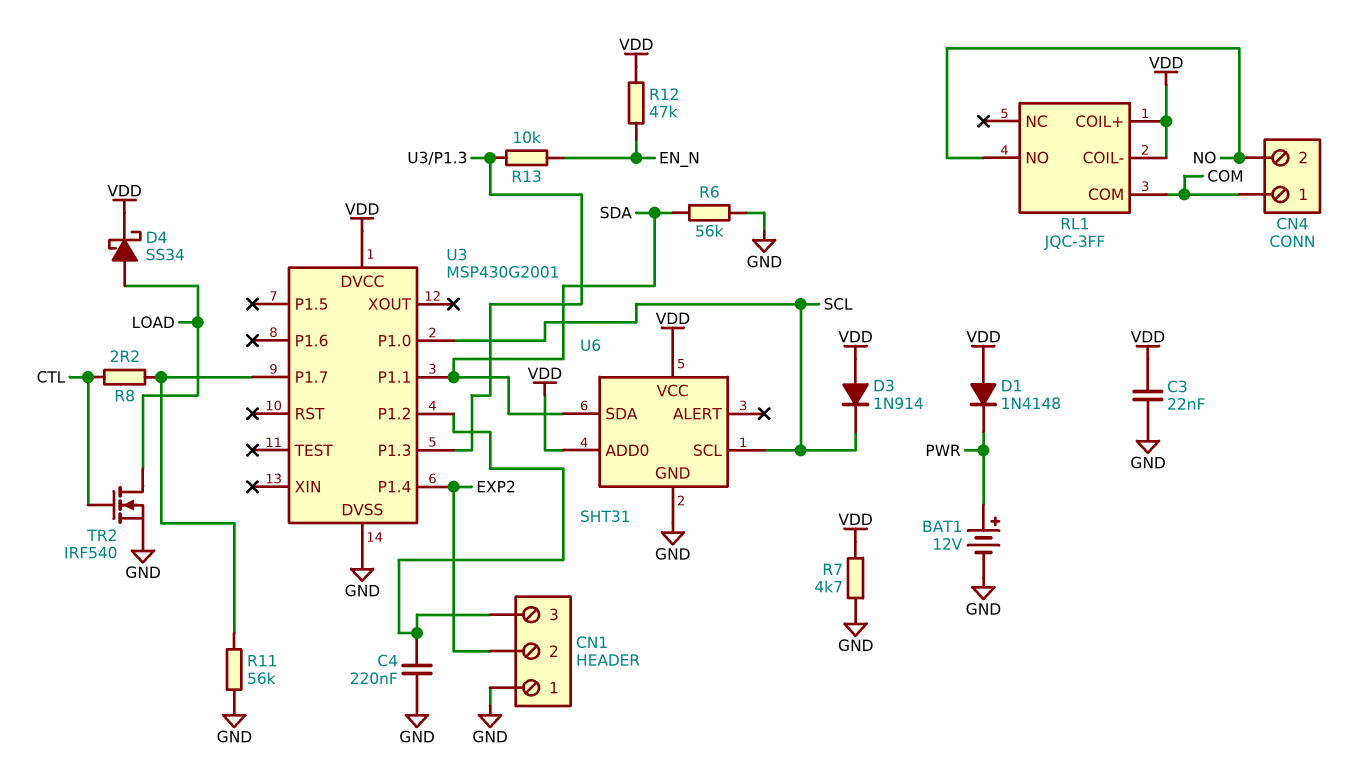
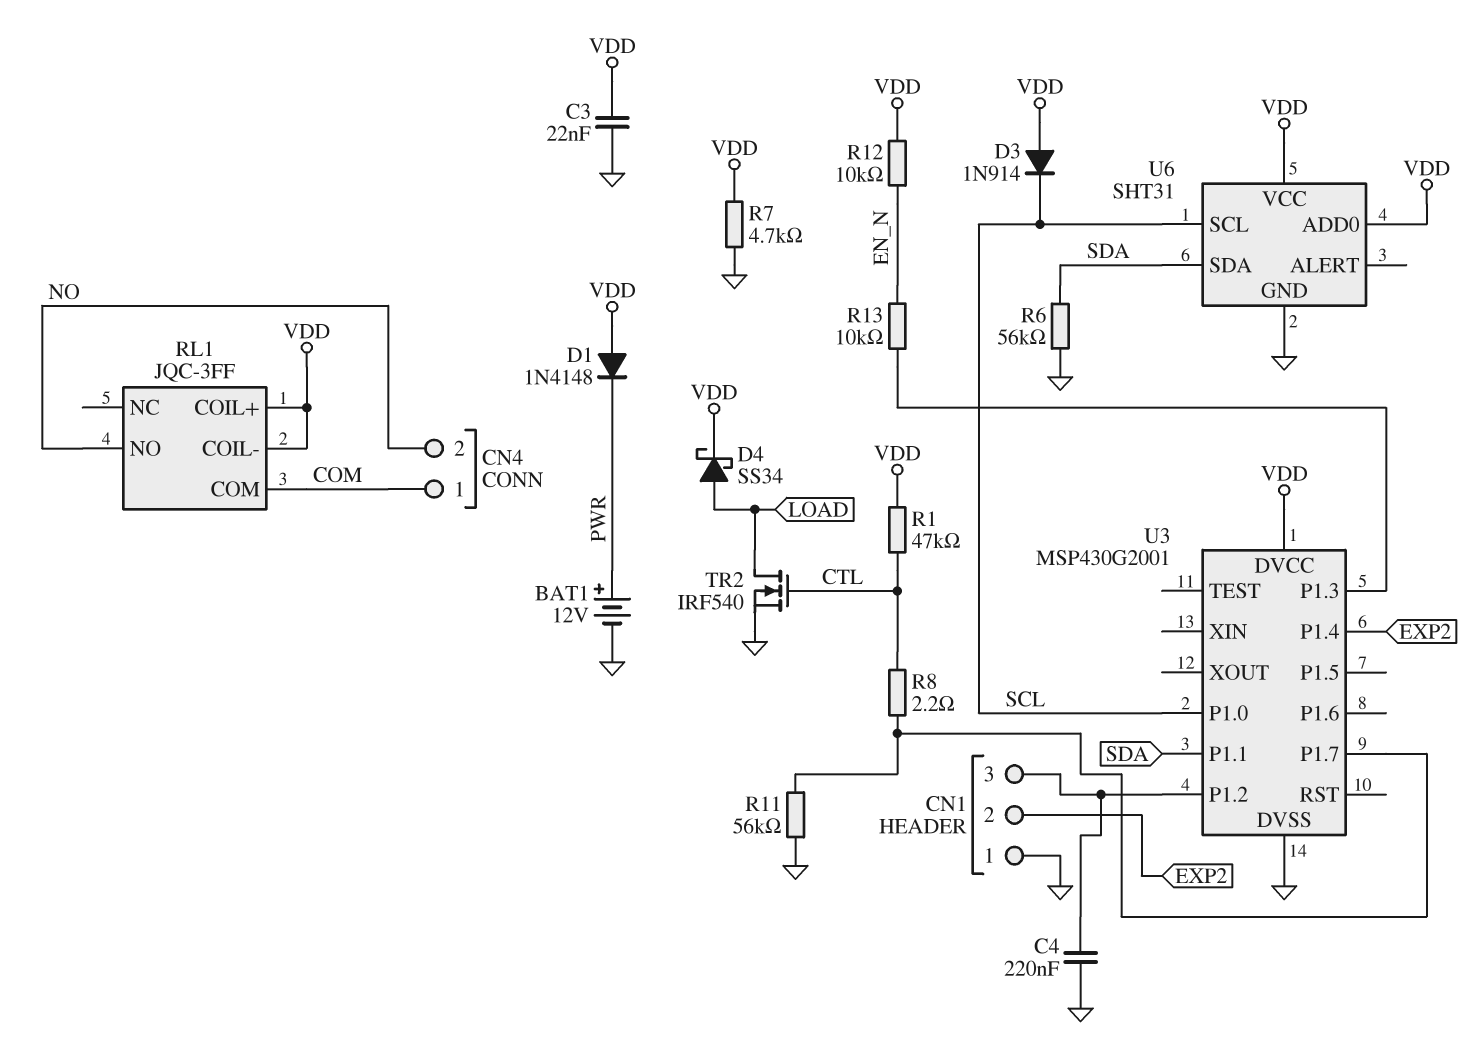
R1: none -> 47k (CTL, VDD)
R12: 47k (EN_N, VDD) -> 10k (EN_N, VDD)

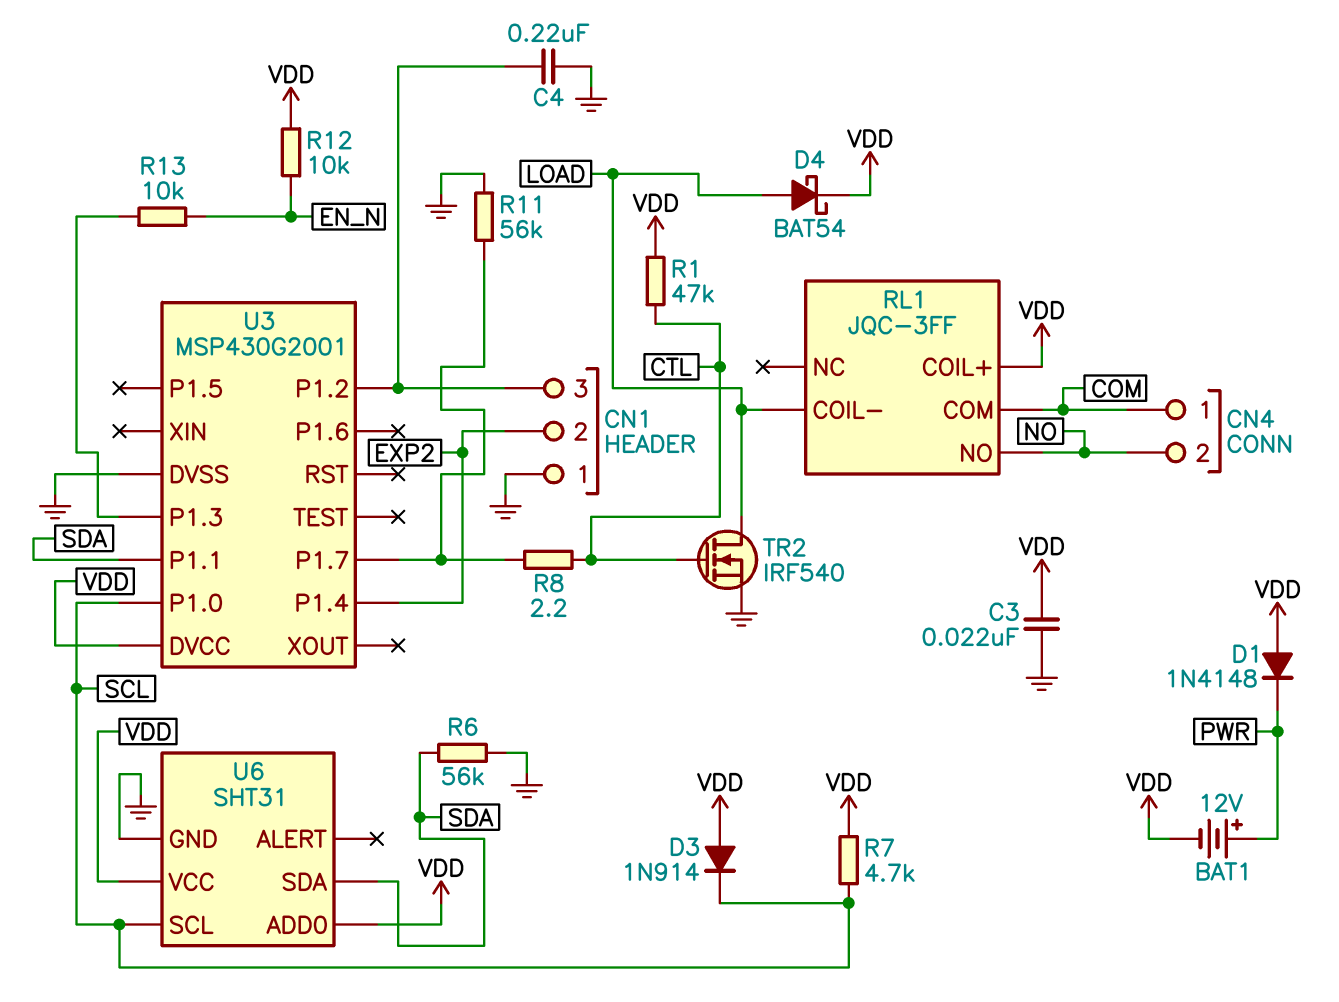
BAT1: 12V (plus PWR, minus GND) -> 12V (plus PWR, minus VDD)
D4: schottky SS34 (A LOAD, K VDD) -> schottky BAT54 (A LOAD, K VDD)
R7: 4.7k (GND, VDD) -> 4.7k (SCL, VDD)
RL1 pin COIL-: VDD -> LOAD

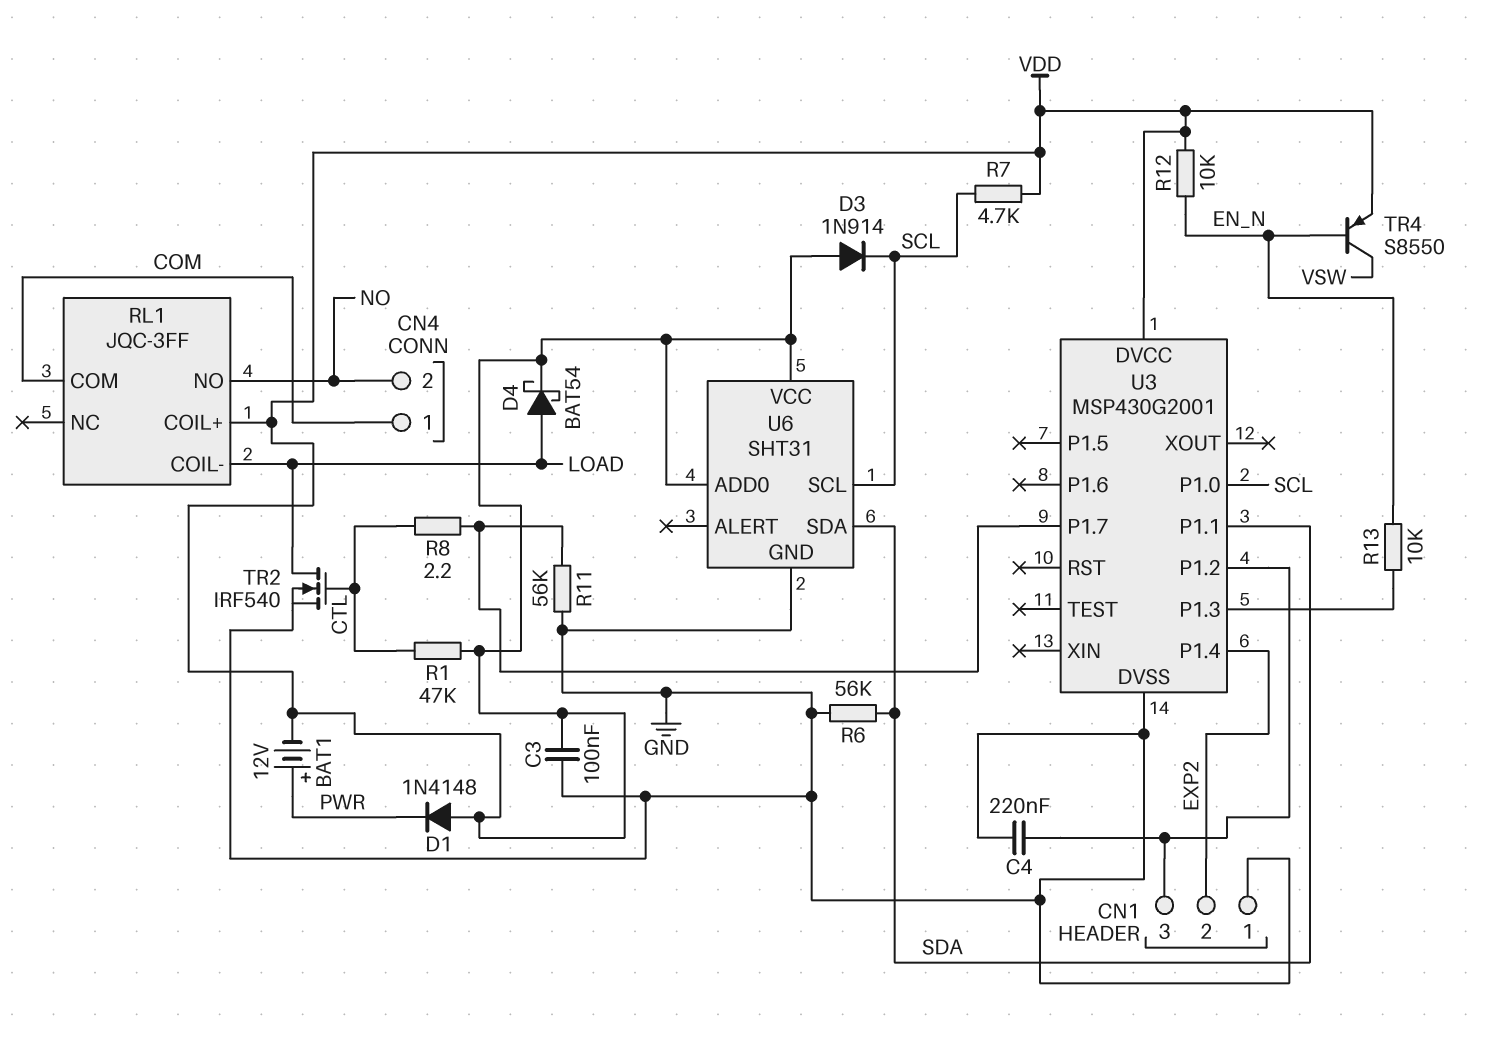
C3: 22nF (GND, VDD) -> 100nF (GND, VDD)
TR4: none -> PNP S8550 (B EN_N, C VSW, E VDD)

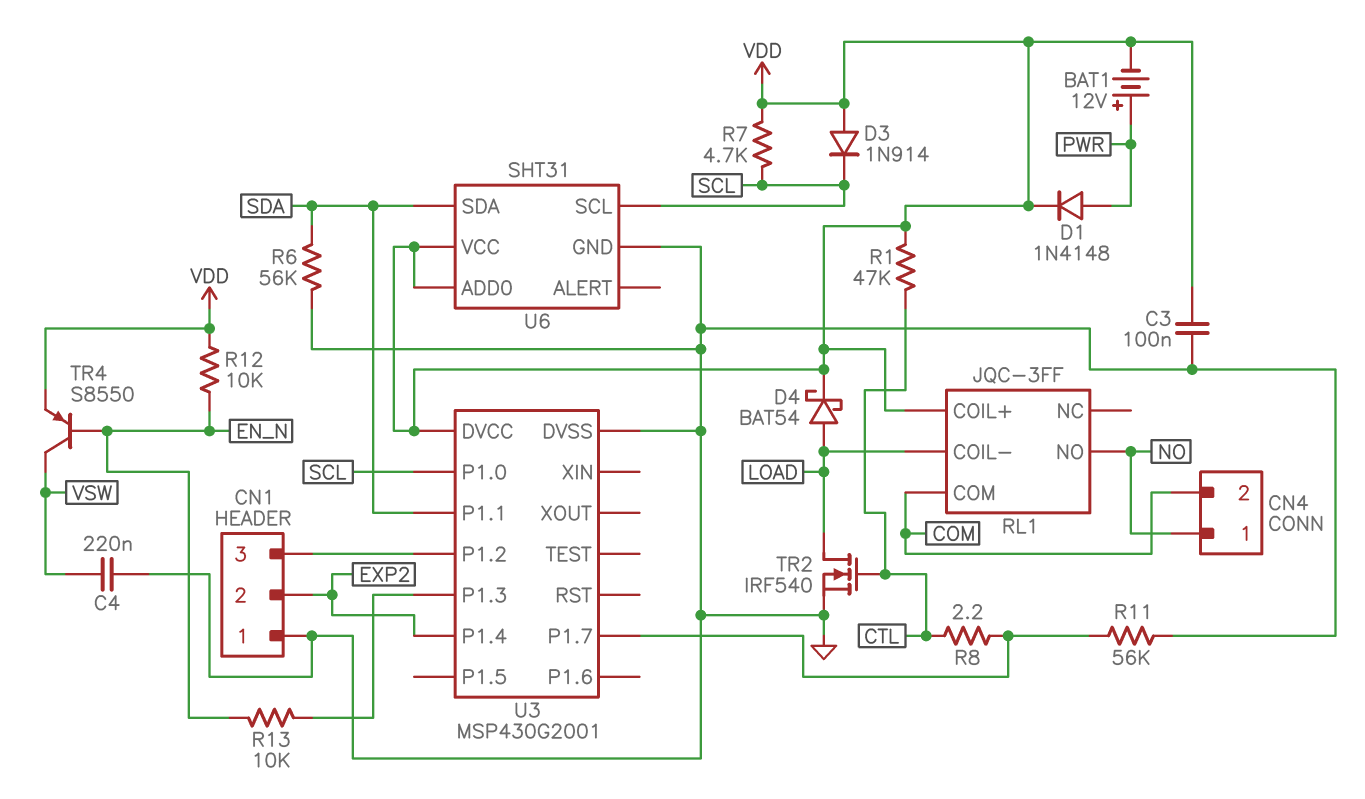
C4: 220nF (CN1/3, GND) -> 220nF (GND, VSW)
CN4 pin 1: COM -> NO
CN4 pin 2: NO -> COM
D1: diode 1N4148 (A VDD, K PWR) -> diode 1N4148 (A PWR, K VDD)

